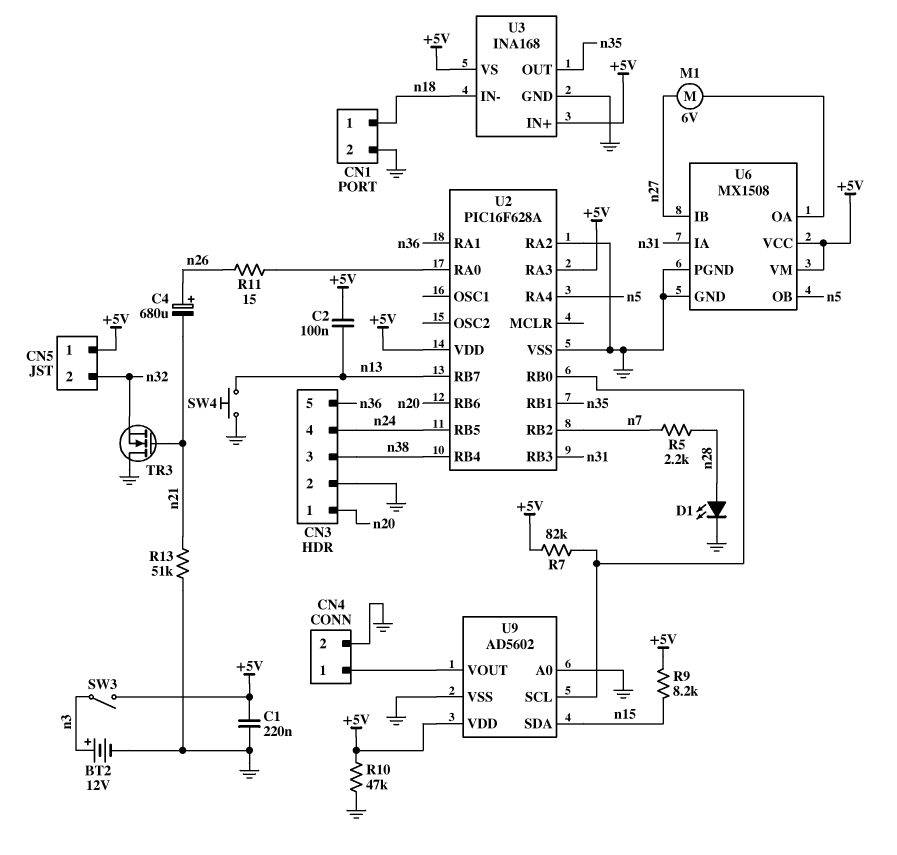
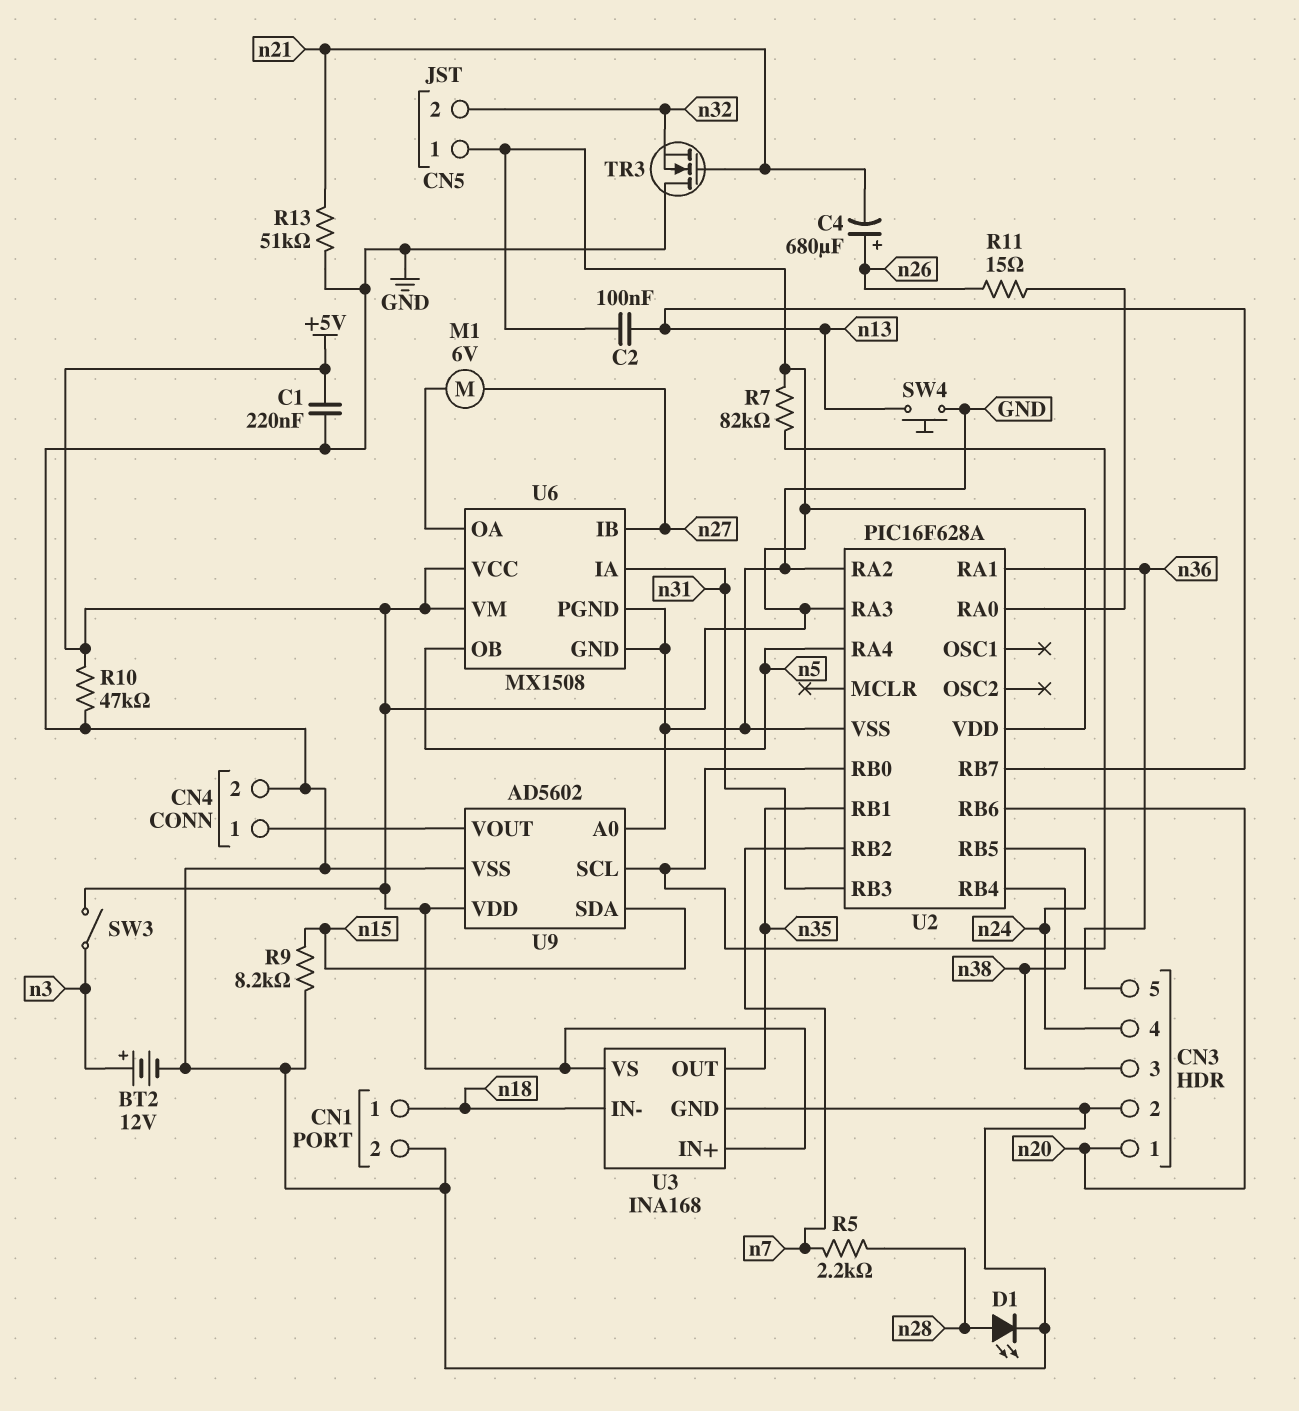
R9: 8.2k (+5V, n15) -> 8.2k (GND, n15)

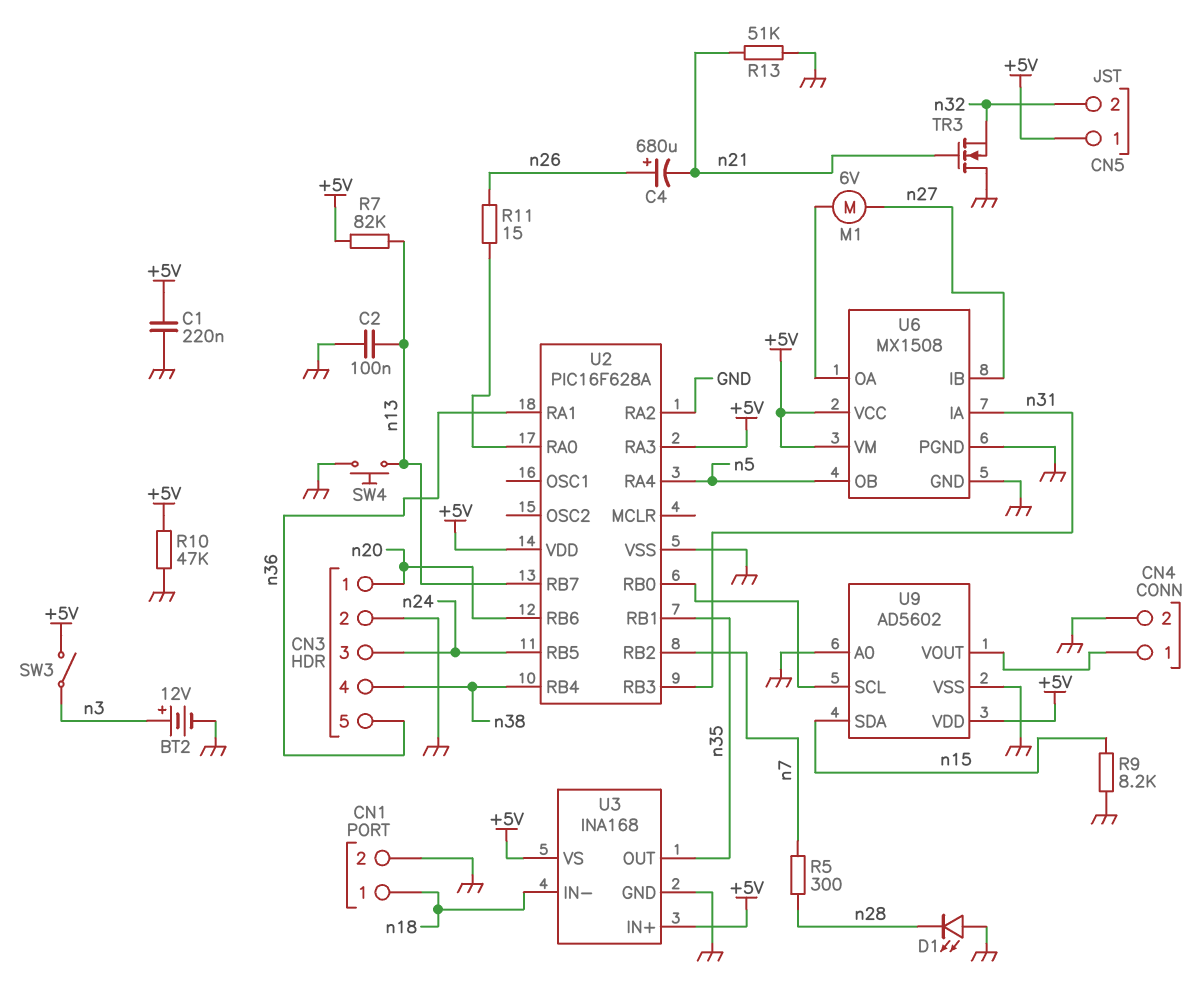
C2: 100nF (+5V, n13) -> 100nF (GND, n13)
CN3 pin 3: n38 -> n24
CN3 pin 4: n24 -> n38
D1: LED (A n28, K GND) -> LED (A GND, K n28)
R5: 2.2k (n7, n28) -> 300 (n7, n28)
R7: 82k (+5V, U2/RB0) -> 82k (+5V, n13)

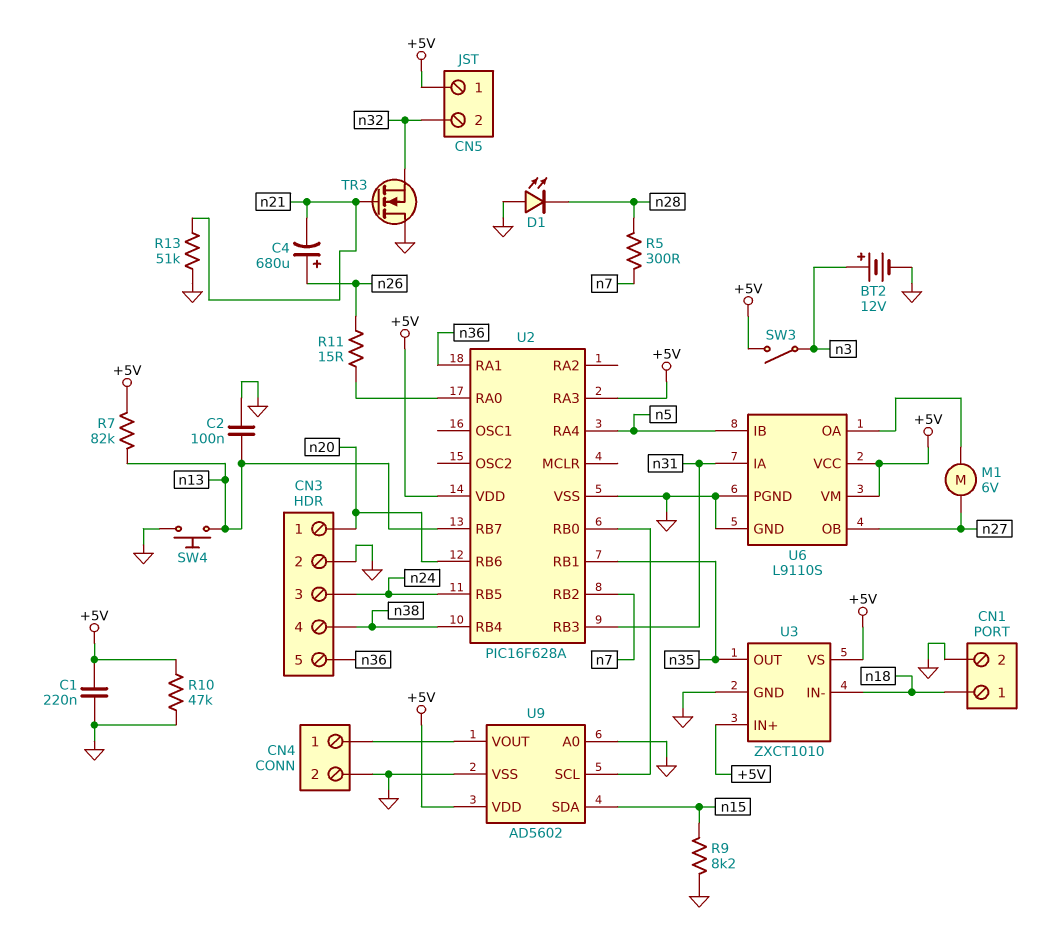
U2 pin RA2: GND -> none
U3: INA168 -> ZXCT1010
U6: MX1508 -> L9110S
U6 pin IB: n27 -> n5
U6 pin OB: n5 -> n27

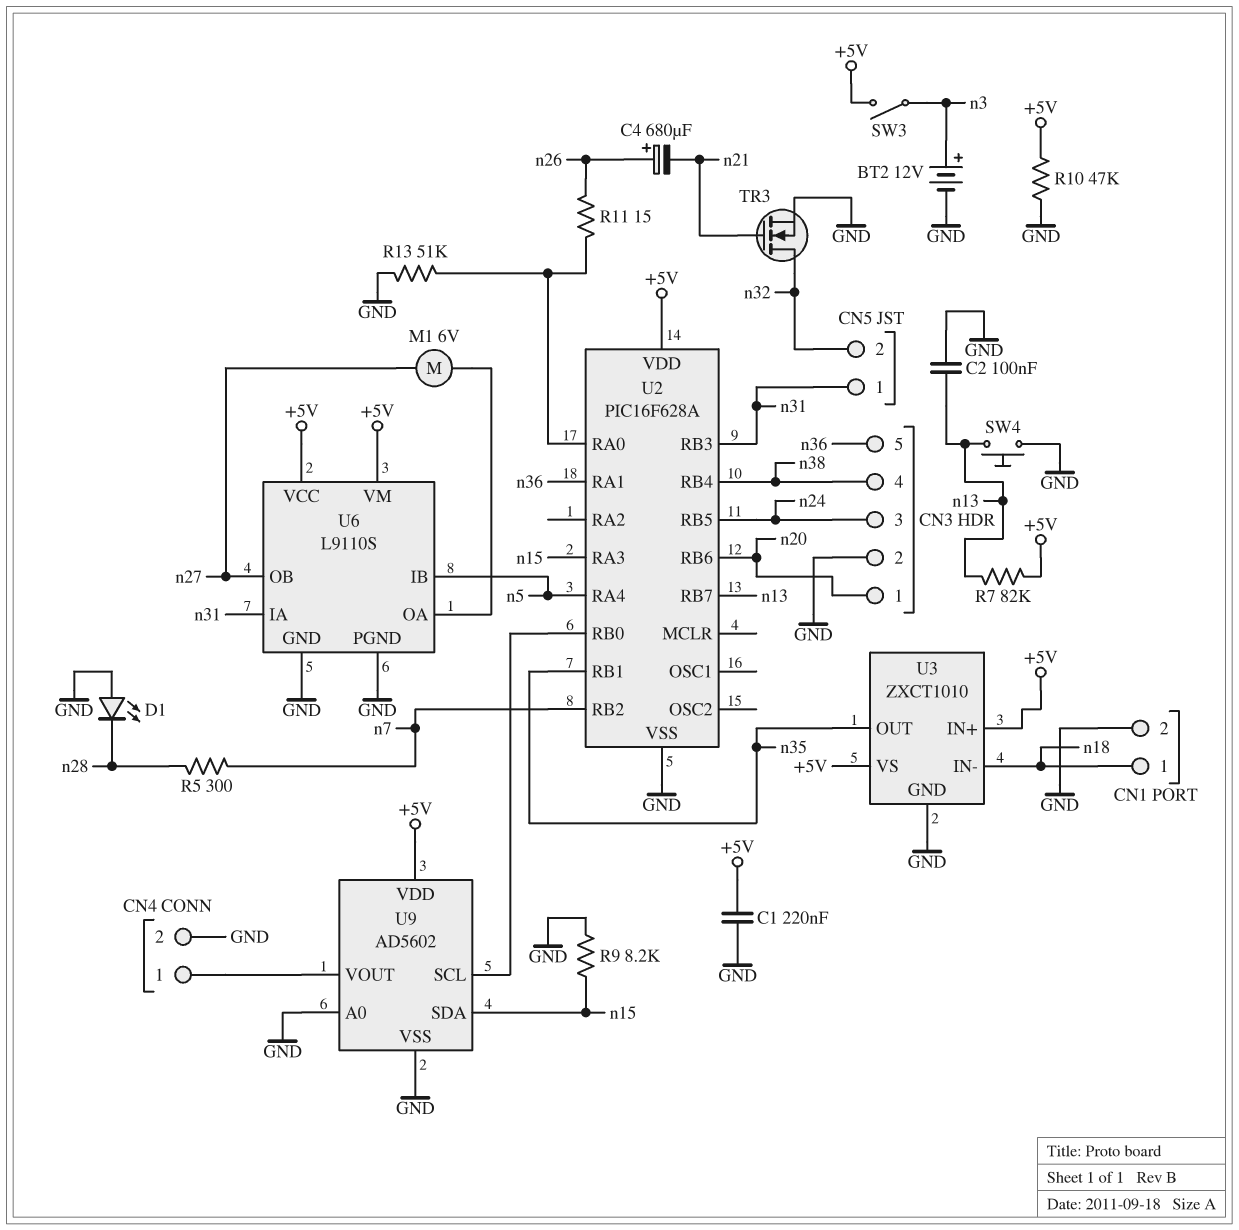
CN5 pin 1: +5V -> n31
R13: 51k (GND, n21) -> 51k (GND, U2/RA0)
TR3: NMOS (G n21, D GND, S n32) -> NMOS (G n21, D n32, S GND)
U2 pin RA3: +5V -> n15

